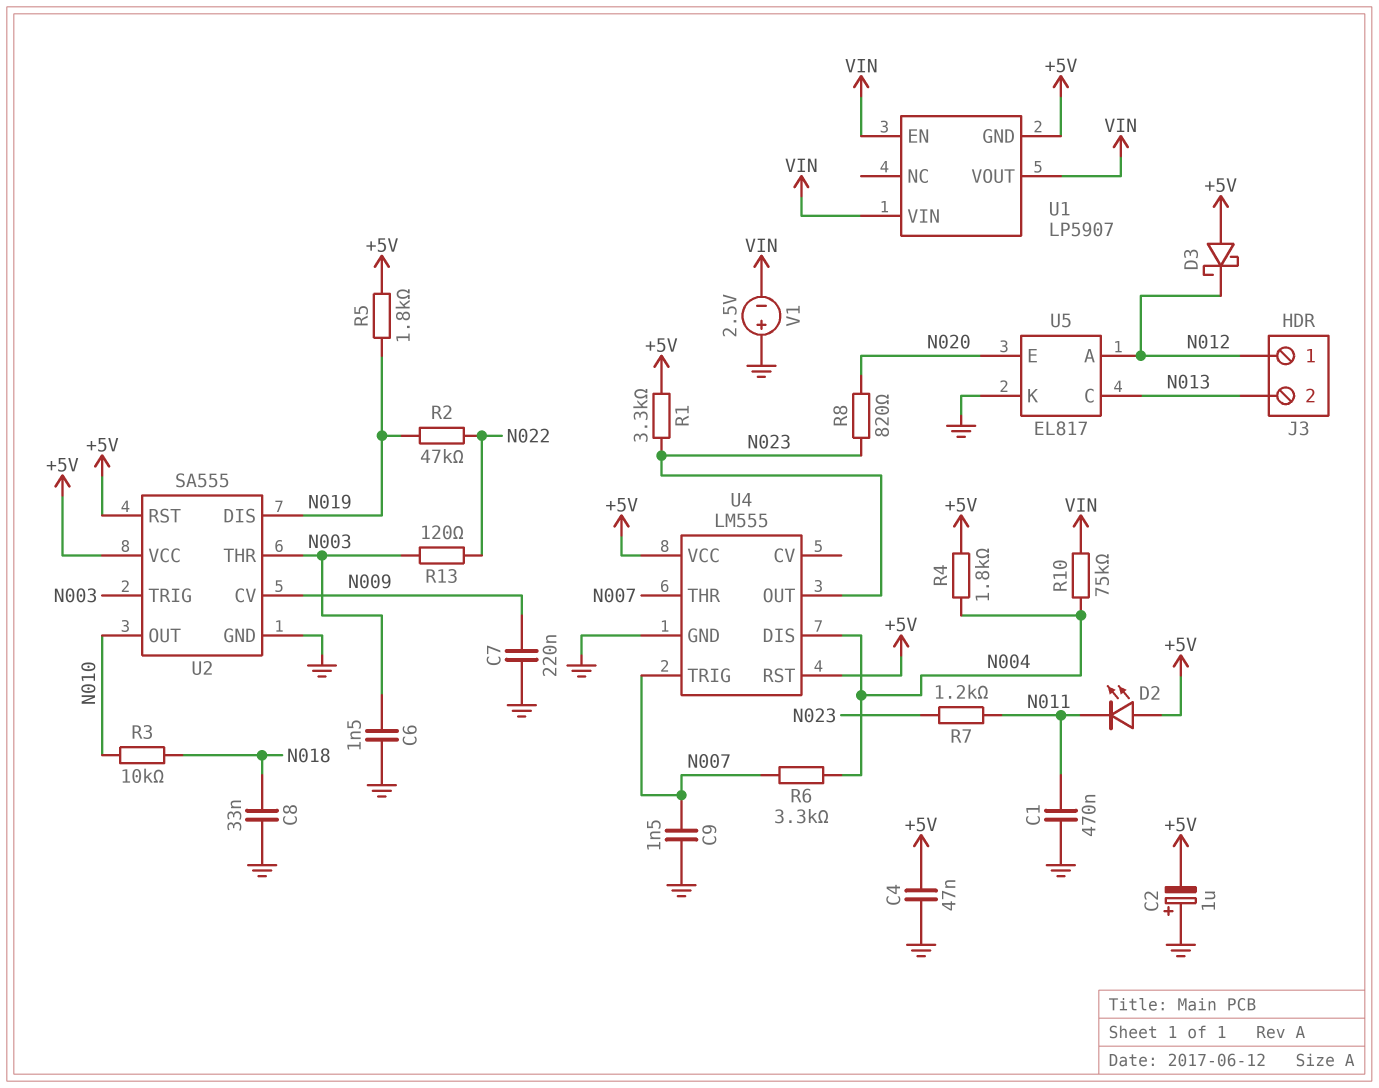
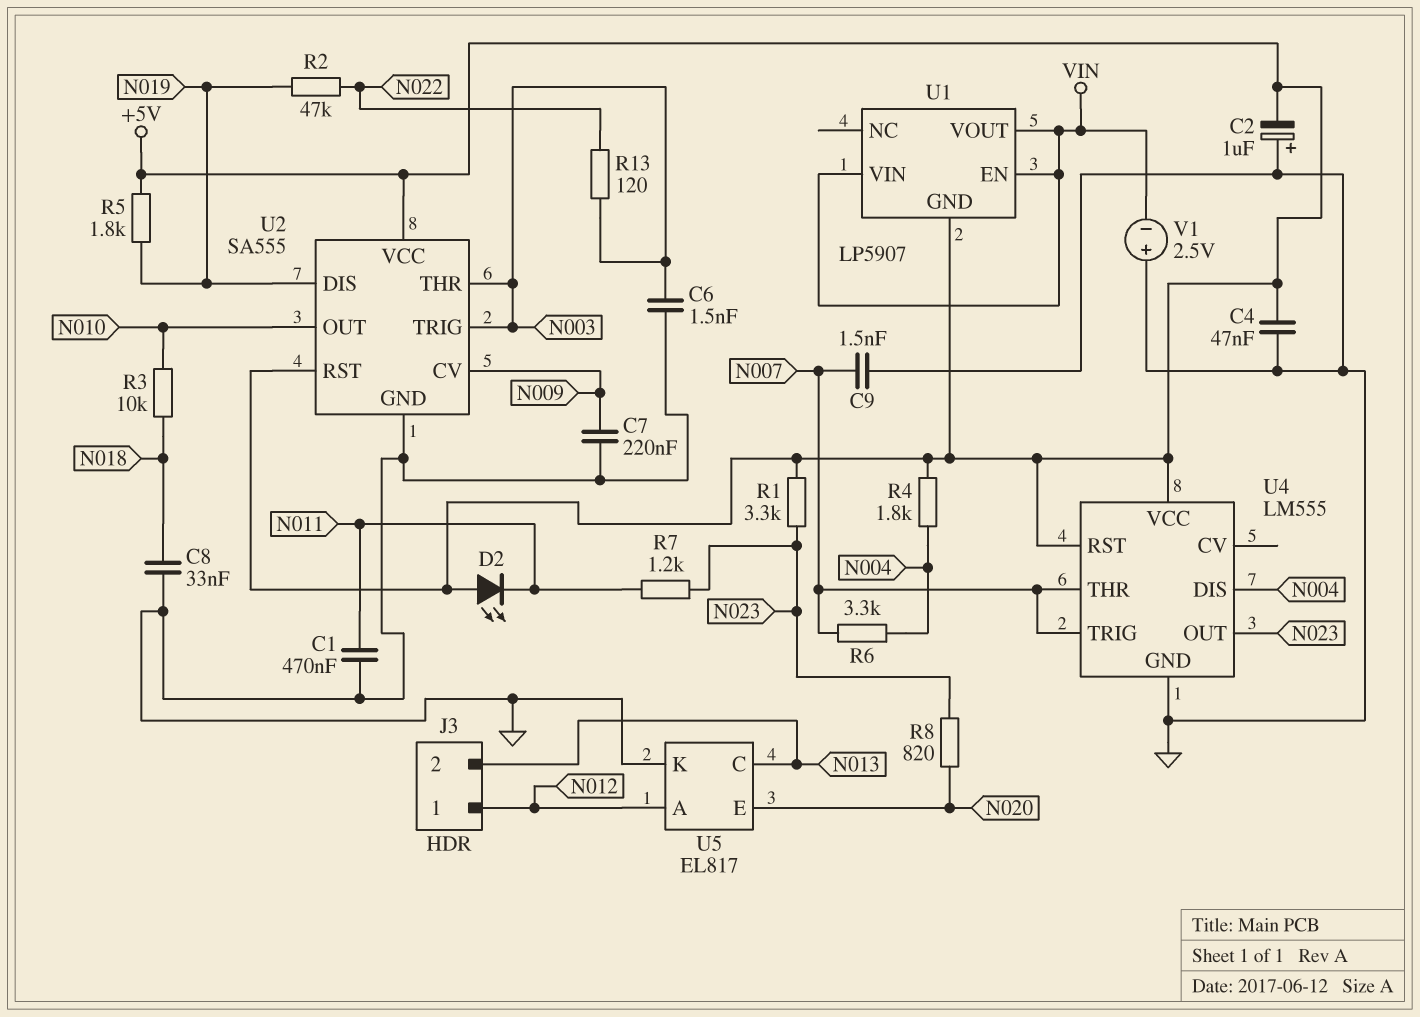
D3: schottky (A +5V, K N012) -> none
R10: 75k (N004, VIN) -> none

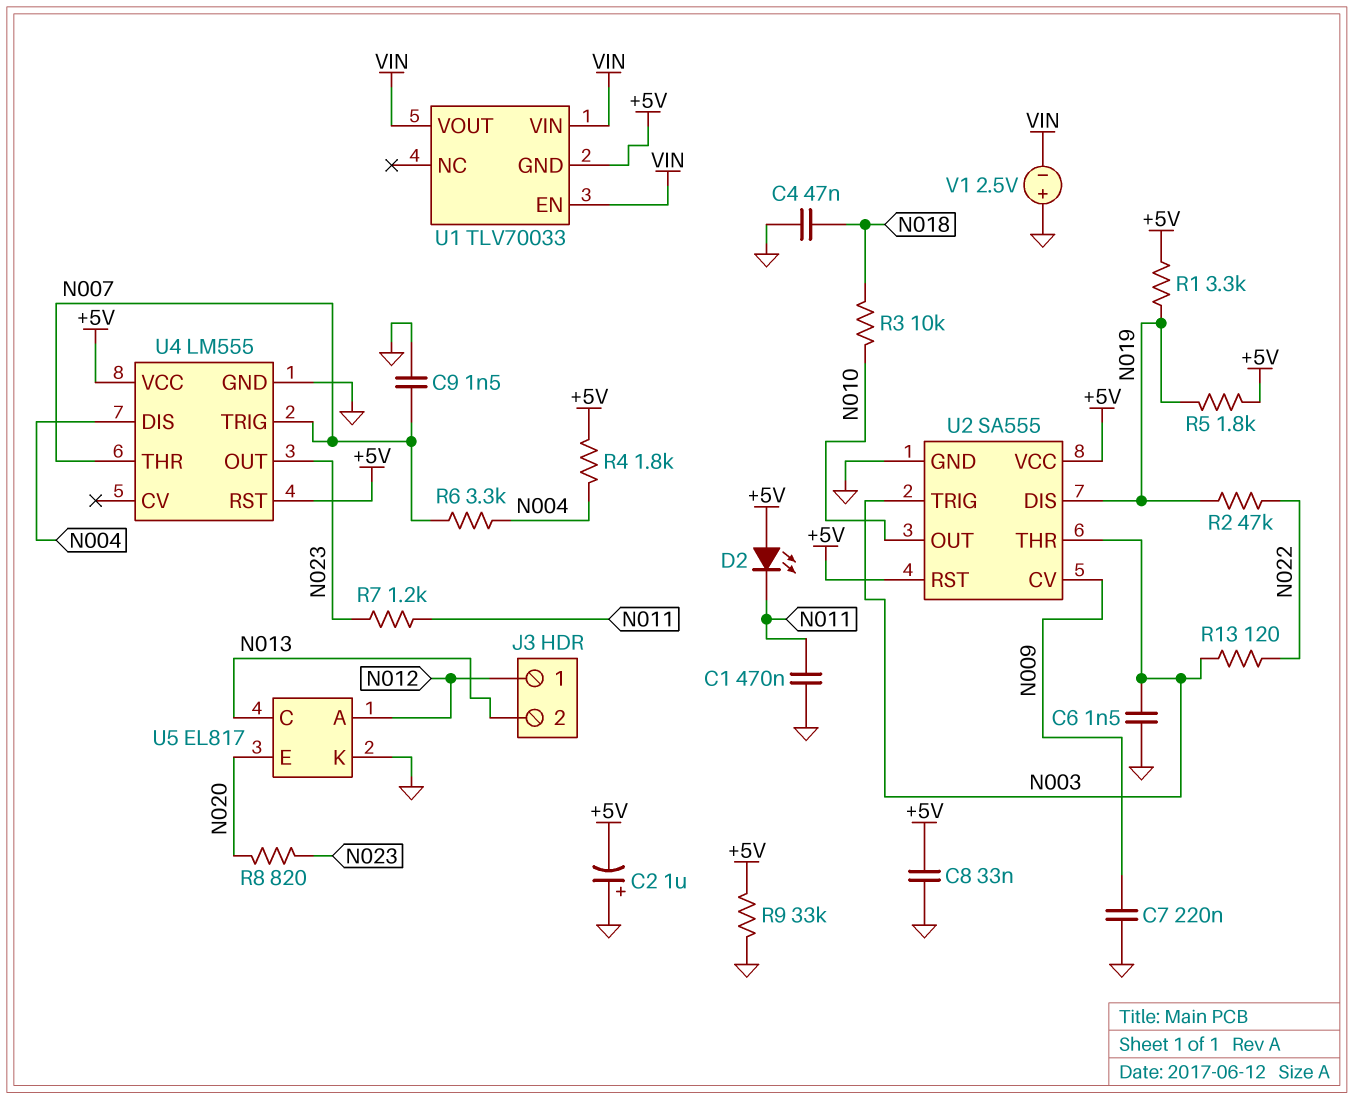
C4: 47nF (+5V, GND) -> 47nF (GND, N018)
C8: 33nF (GND, N018) -> 33nF (+5V, GND)
R1: 3.3k (+5V, N023) -> 3.3k (+5V, N019)
R9: none -> 33k (+5V, GND)
U1: LP5907 -> TLV70033

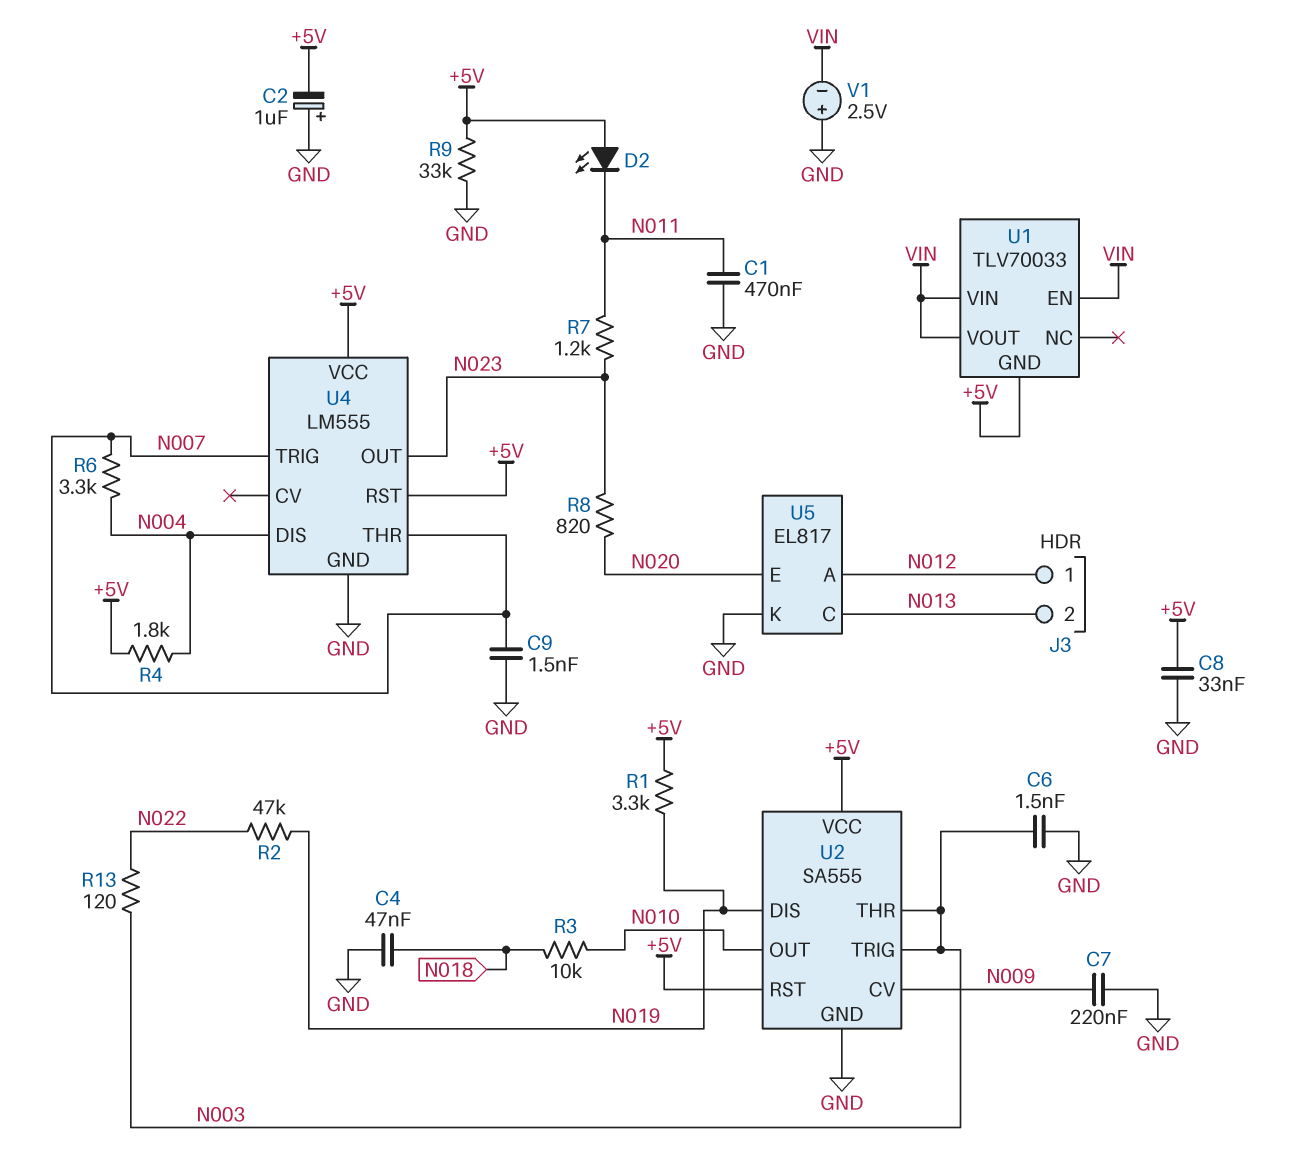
R5: 1.8k (+5V, N019) -> none

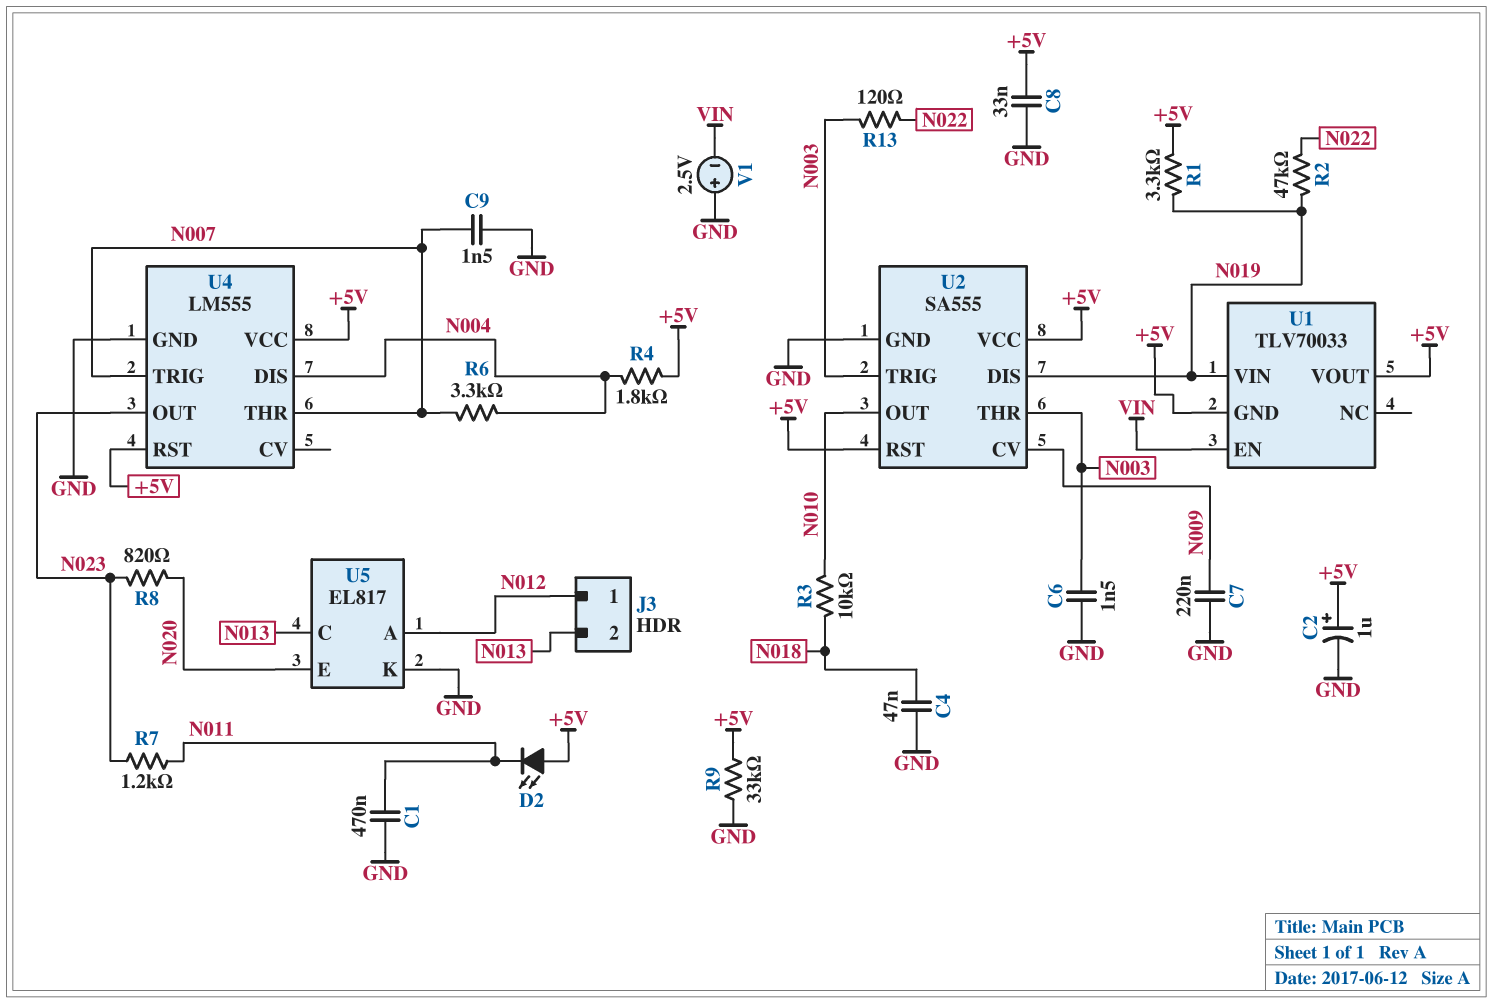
C2: 1uF (plus GND, minus +5V) -> 1uF (plus +5V, minus GND)
U1 pin VIN: VIN -> N019
U1 pin VOUT: VIN -> +5V

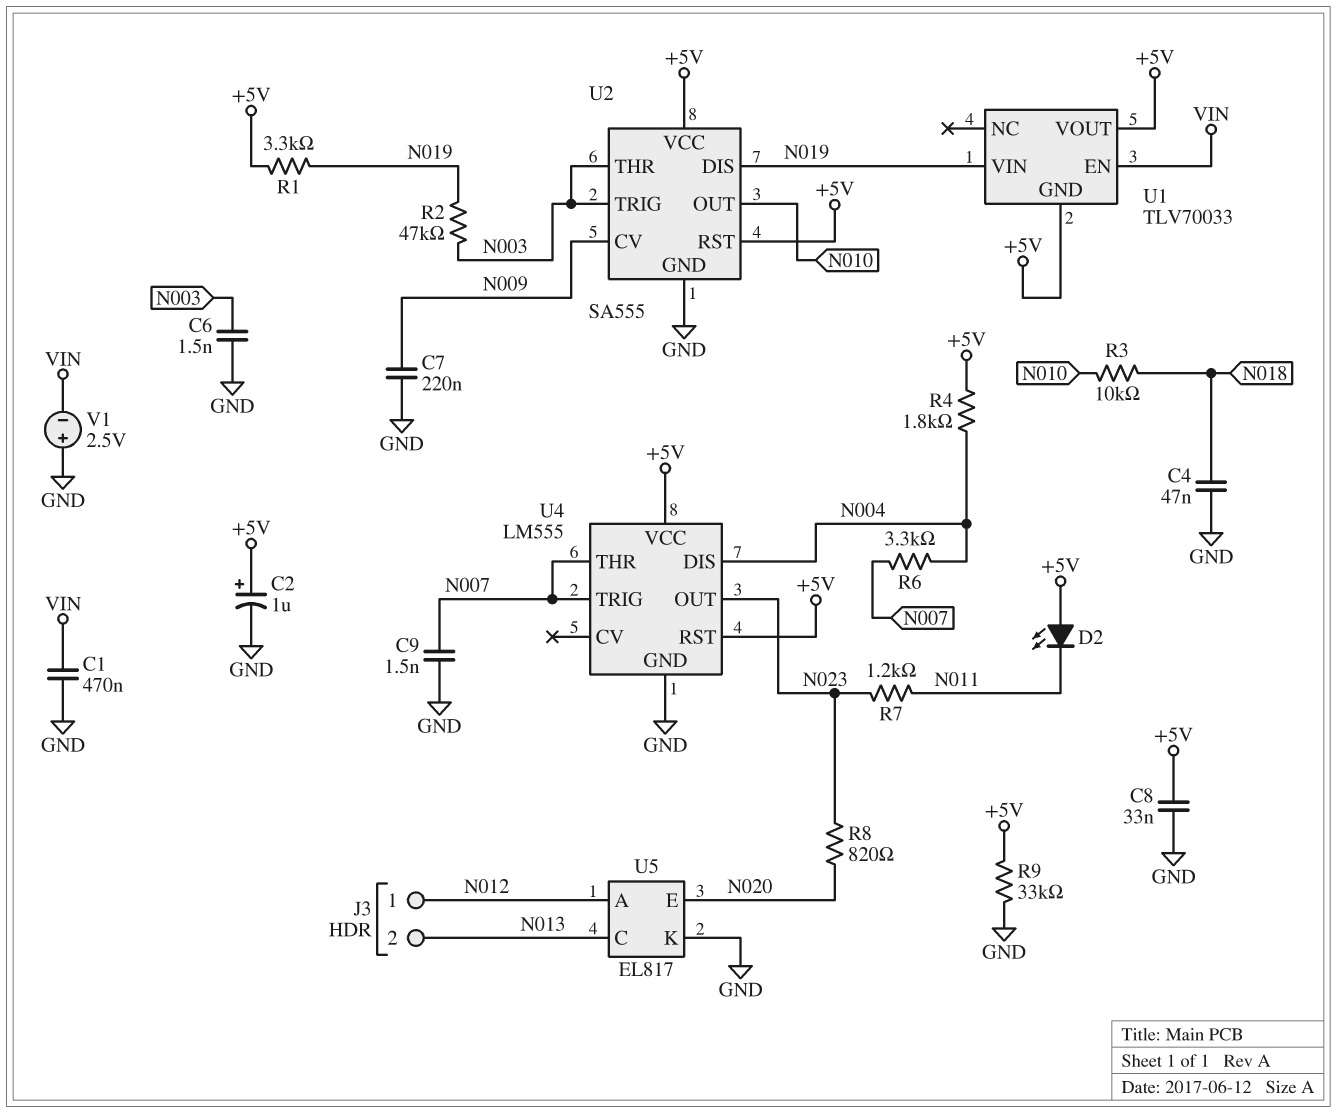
C1: 470nF (GND, N011) -> 470nF (GND, VIN)
R2: 47k (N019, N022) -> 47k (N003, N019)
R13: 120 (N003, N022) -> none

